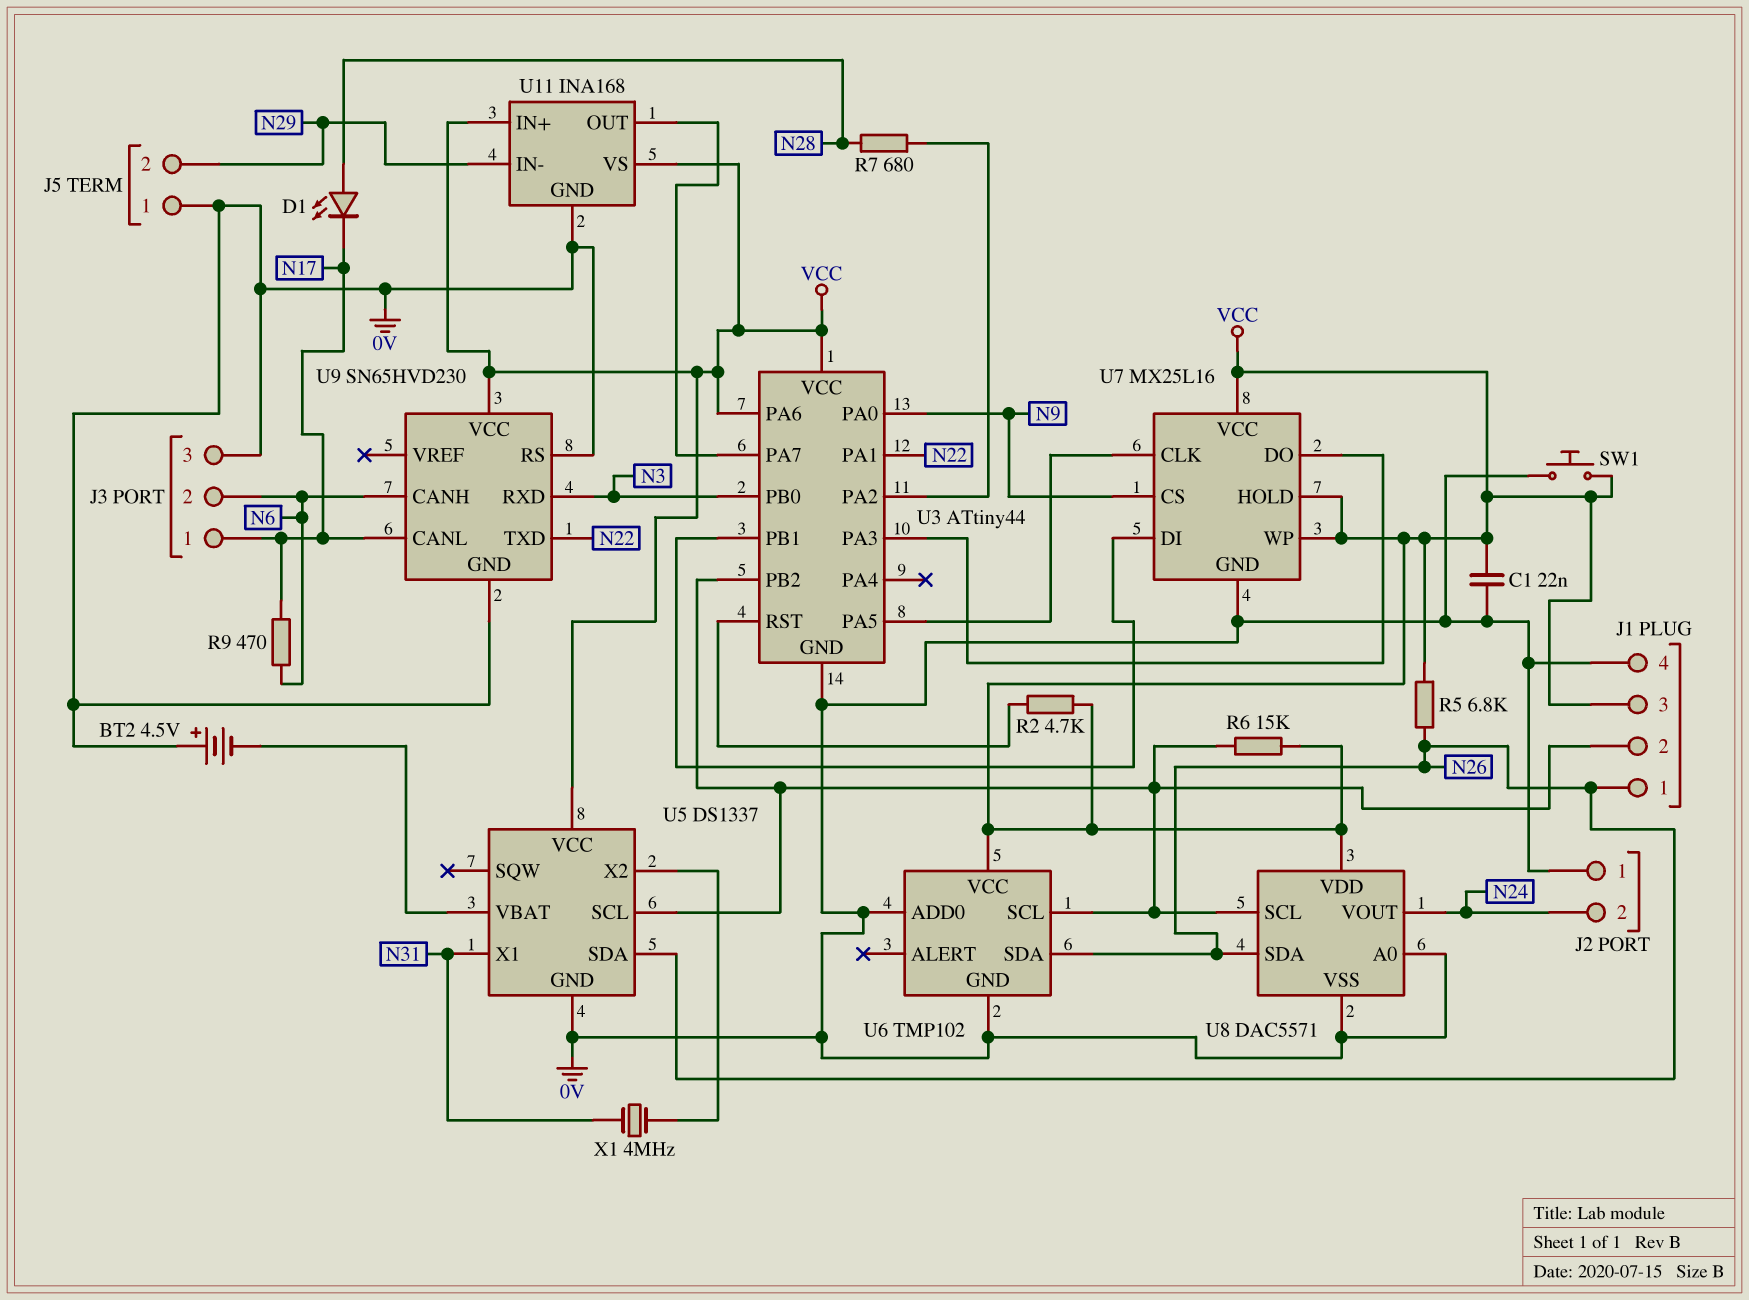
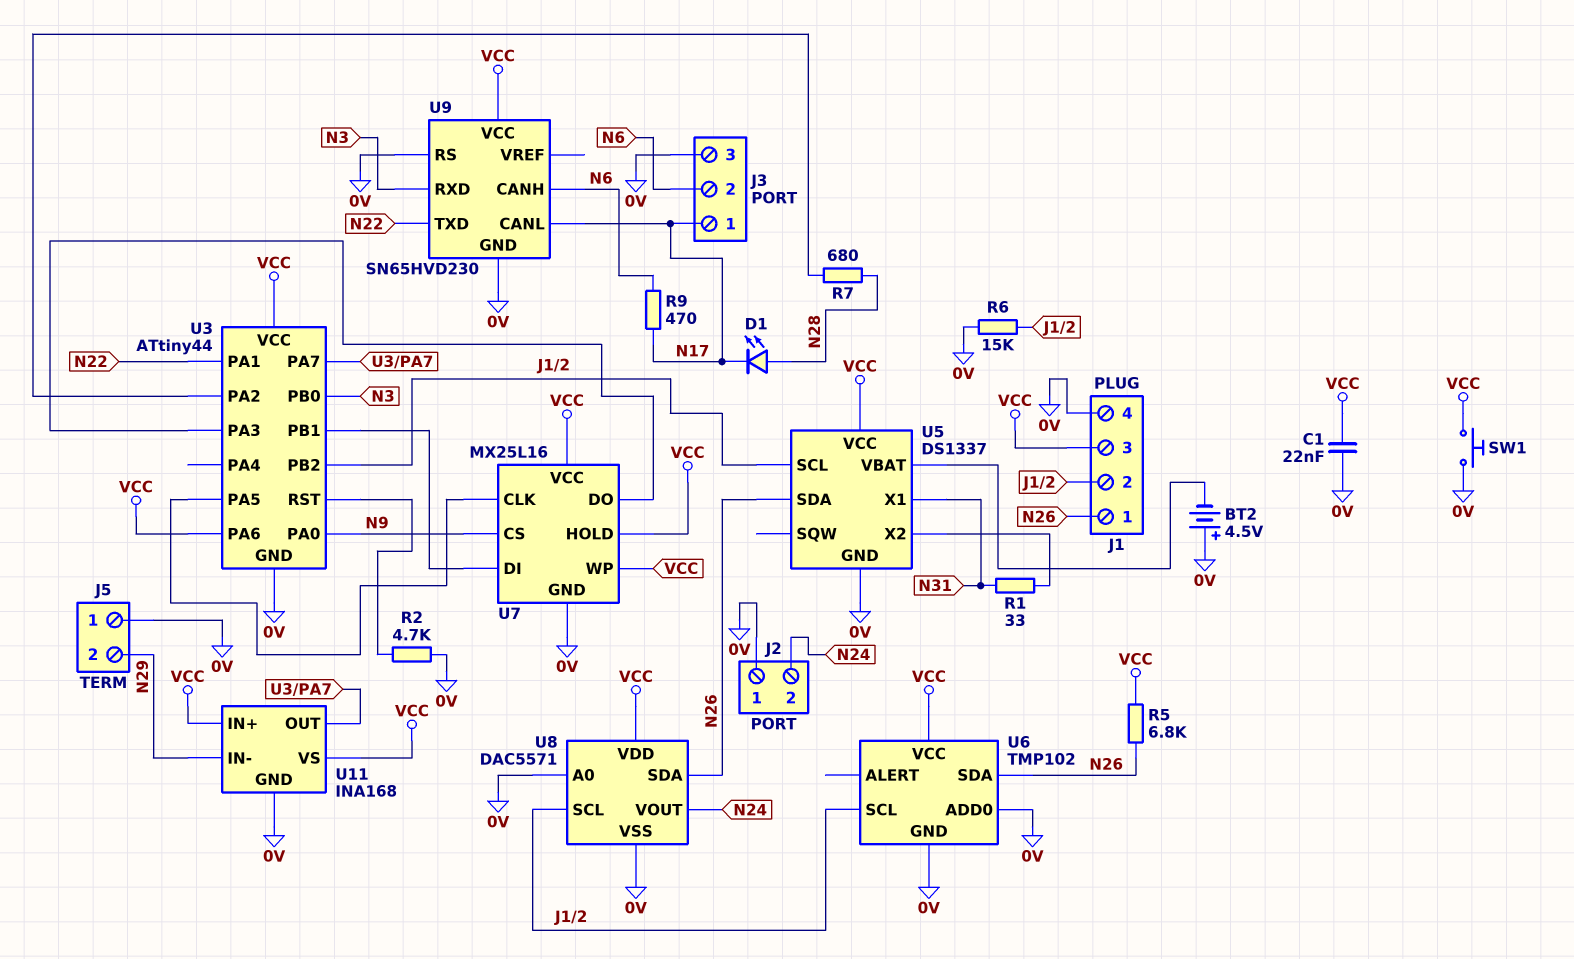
R1: none -> 33 (N31, U5/X2)
R2: 4.7k (U3/RST, VCC) -> 4.7k (0V, U3/RST)
R6: 15k (J1/2, VCC) -> 15k (0V, J1/2)
X1: 4MHz (N31, U5/X2) -> none

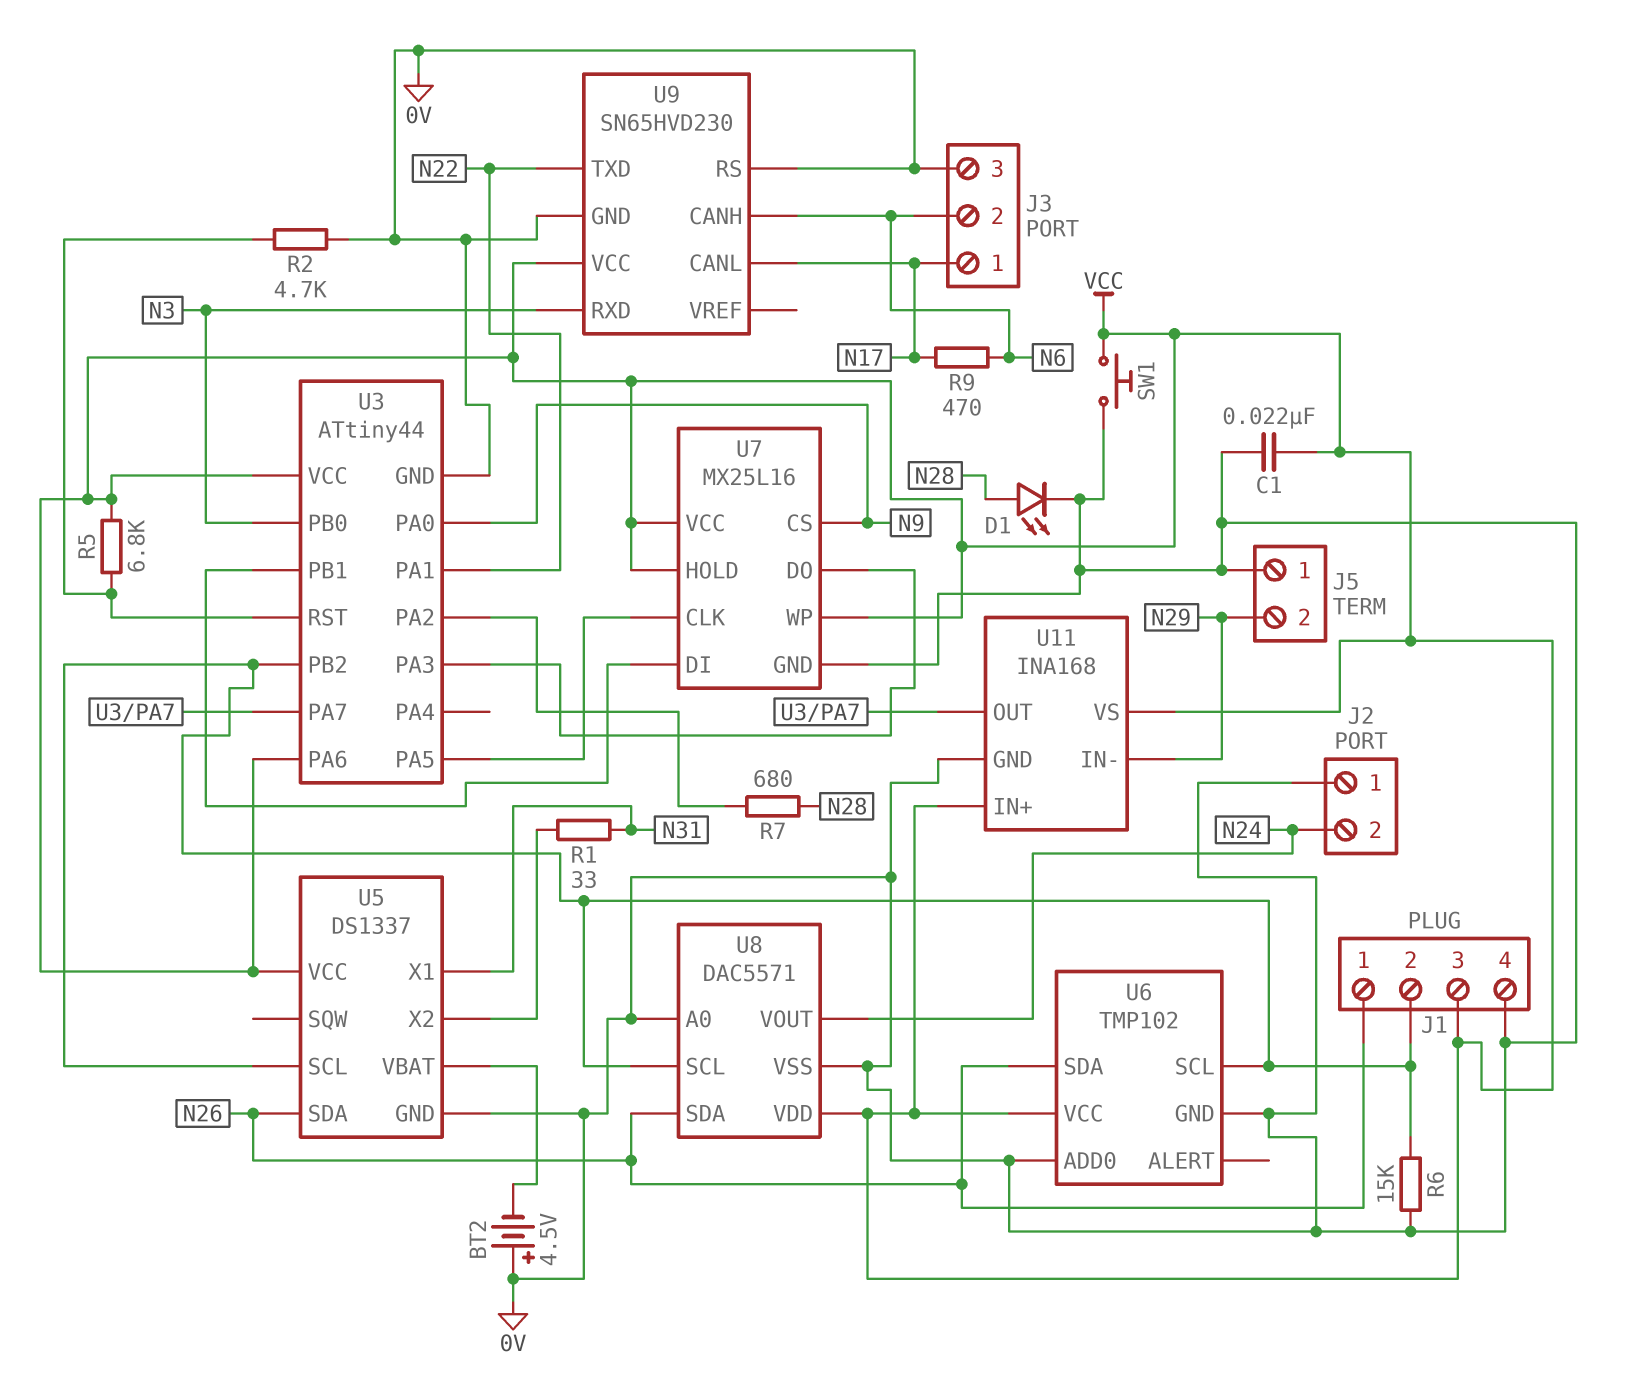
D1: LED (A N28, K N17) -> LED (A N28, K 0V)
R5: 6.8k (N26, VCC) -> 6.8k (U3/RST, VCC)

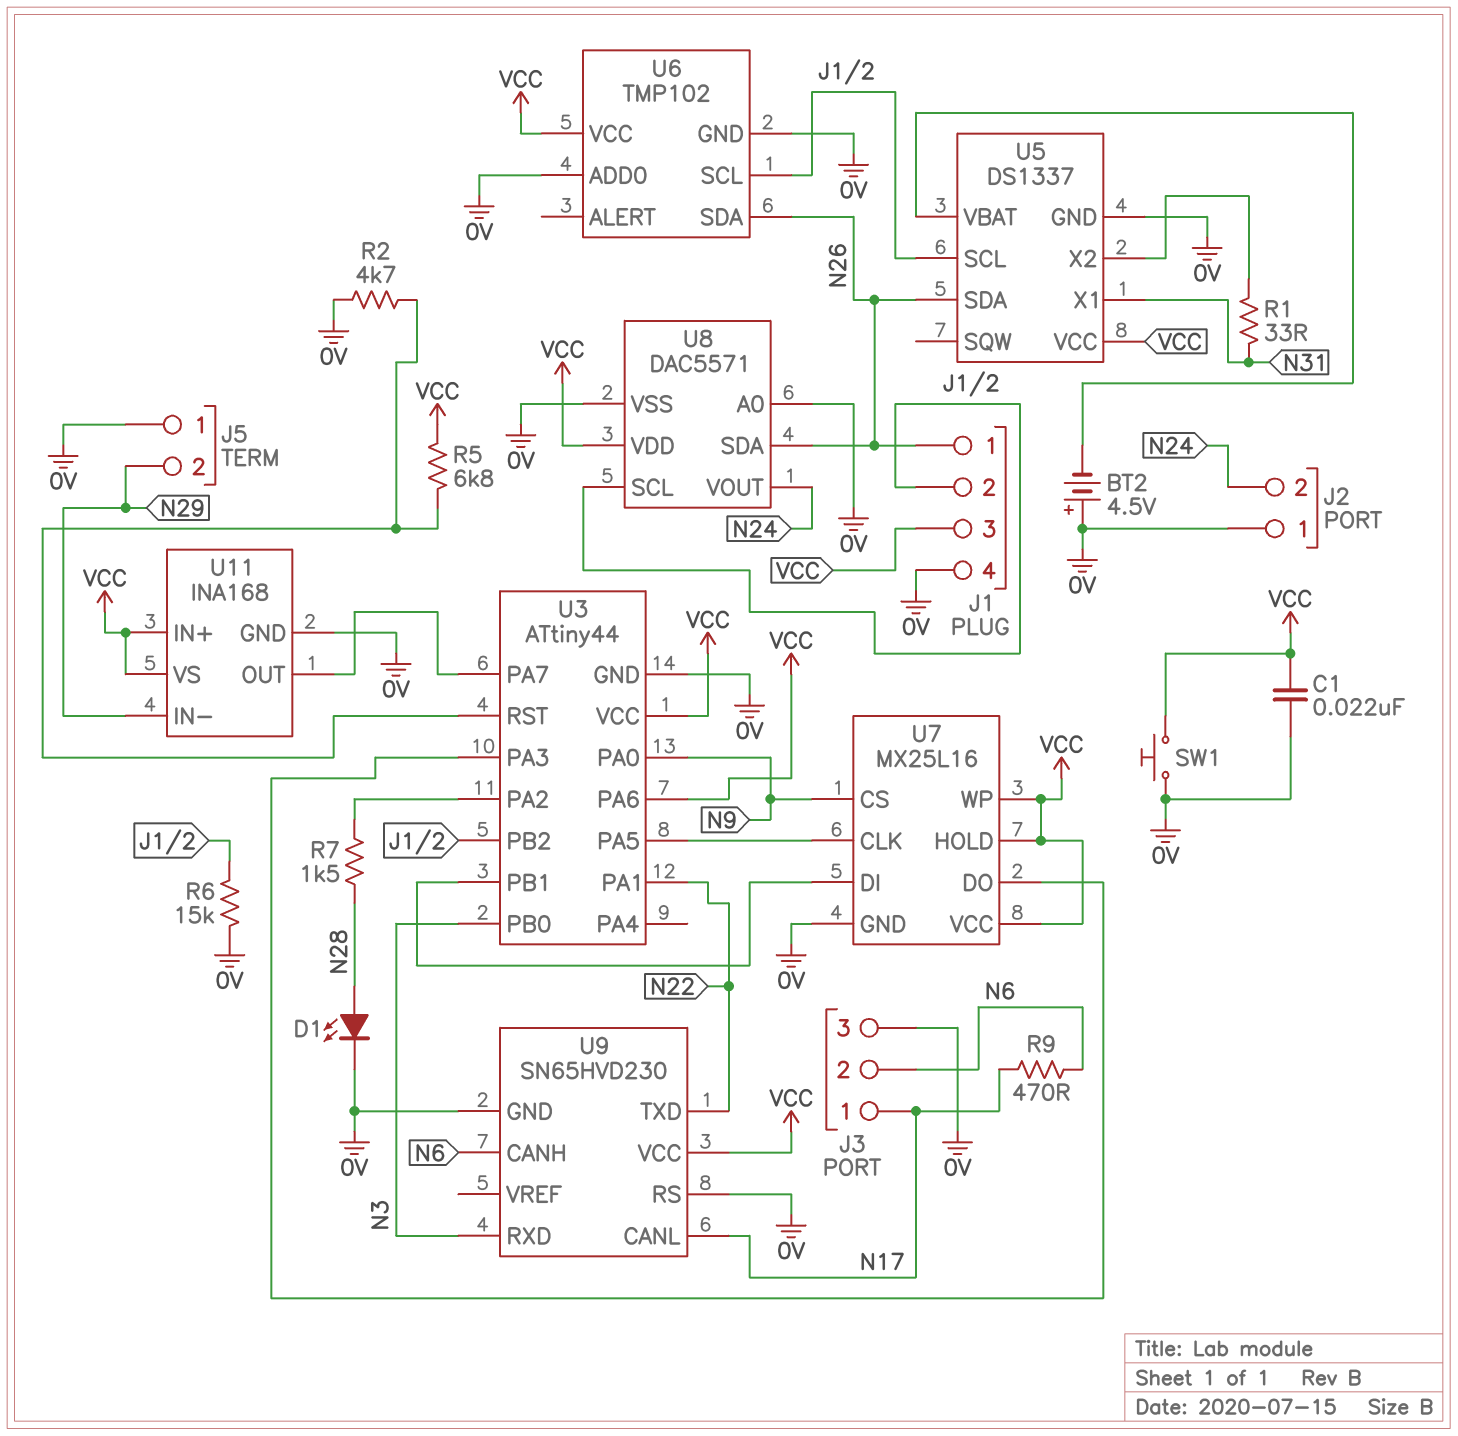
R7: 680 (N28, U3/PA2) -> 1.5k (N28, U3/PA2)

